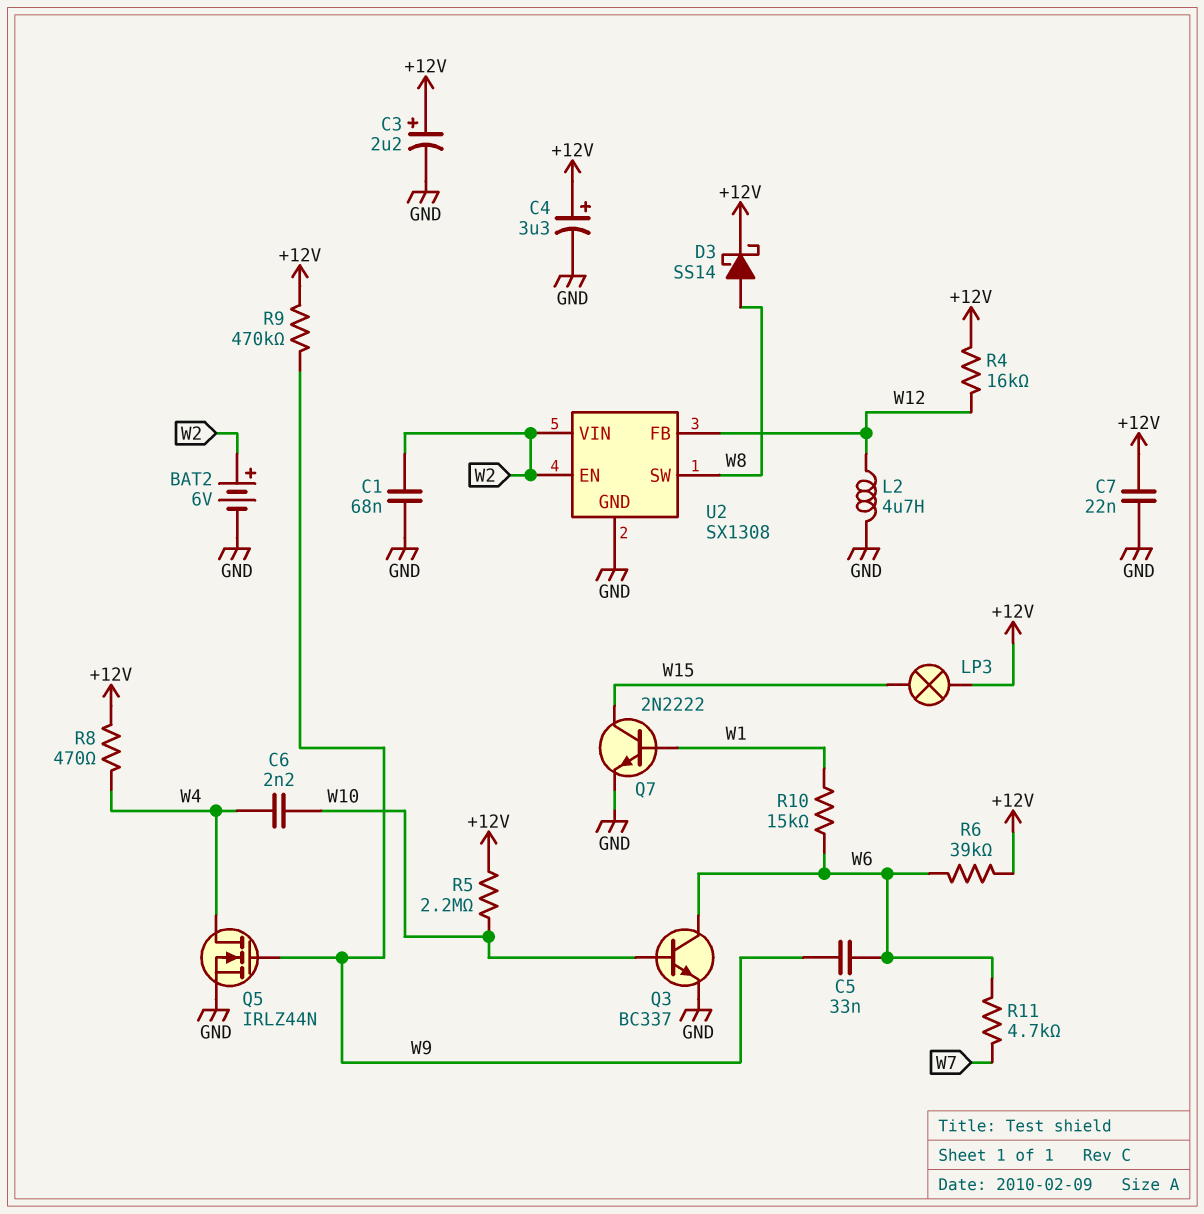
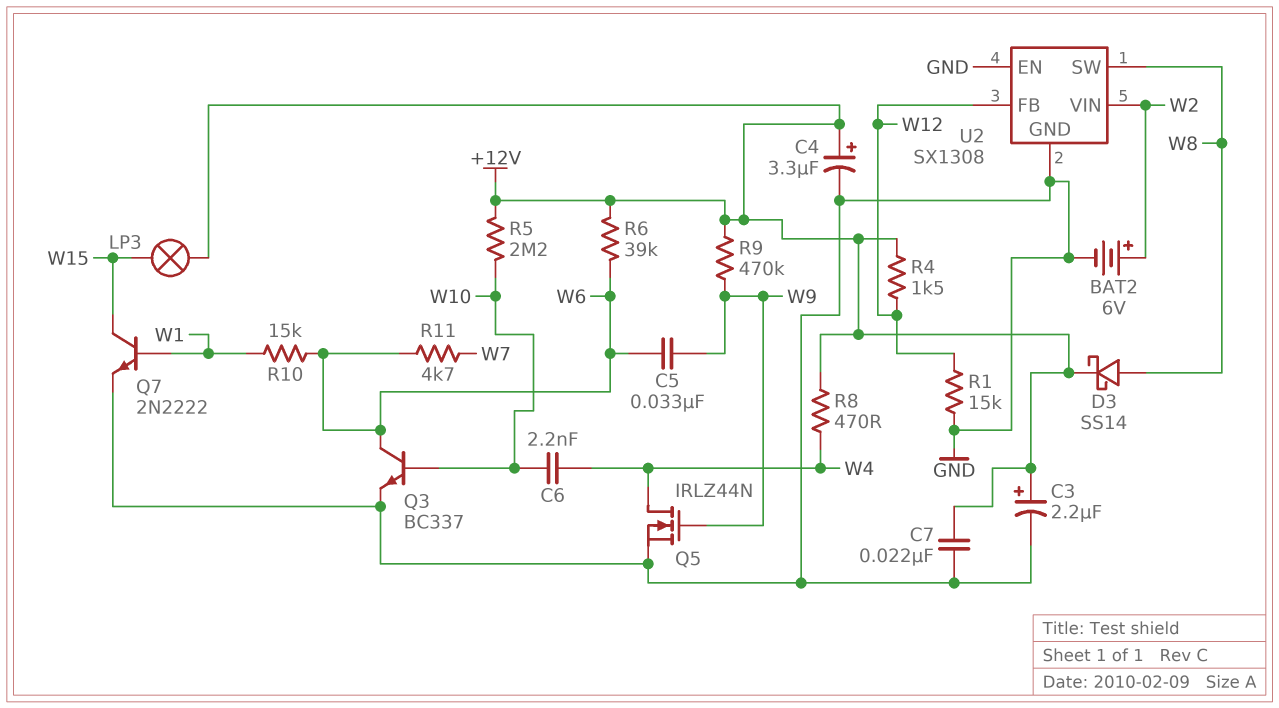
C1: 68nF (GND, W2) -> none
L2: 4.7uH (GND, W12) -> none
R1: none -> 15k (GND, W12)
R4: 16k (+12V, W12) -> 1.5k (+12V, W12)
U2 pin EN: W2 -> GND

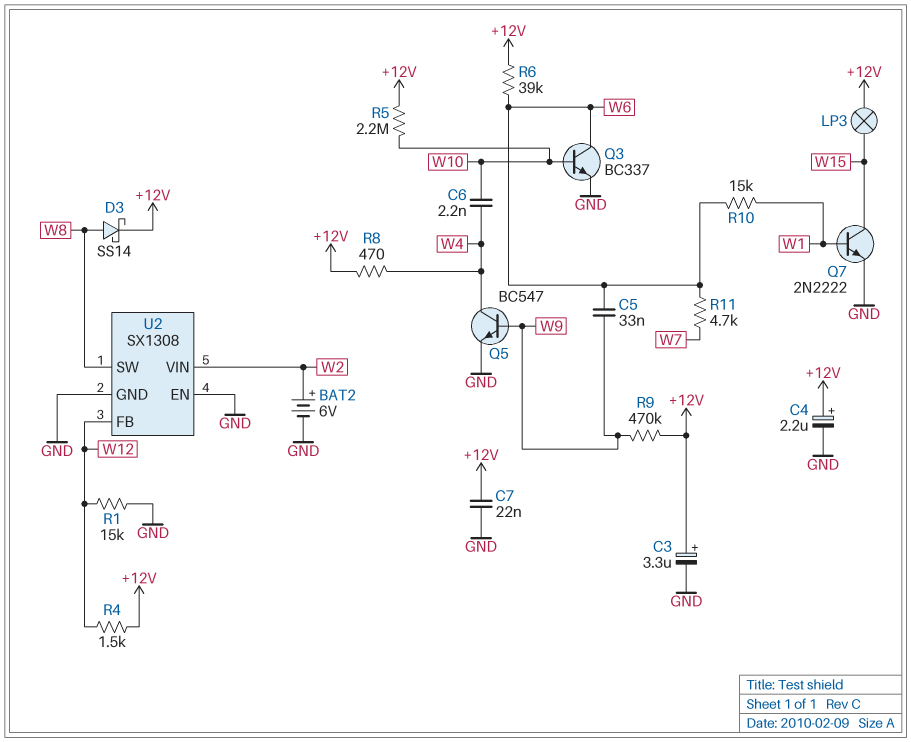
C3: 2.2uF (plus +12V, minus GND) -> 3.3uF (plus +12V, minus GND)
C4: 3.3uF (plus +12V, minus GND) -> 2.2uF (plus +12V, minus GND)
Q5: NMOS IRLZ44N (G W9, D W4, S GND) -> NPN BC547 (B W9, C W4, E GND)

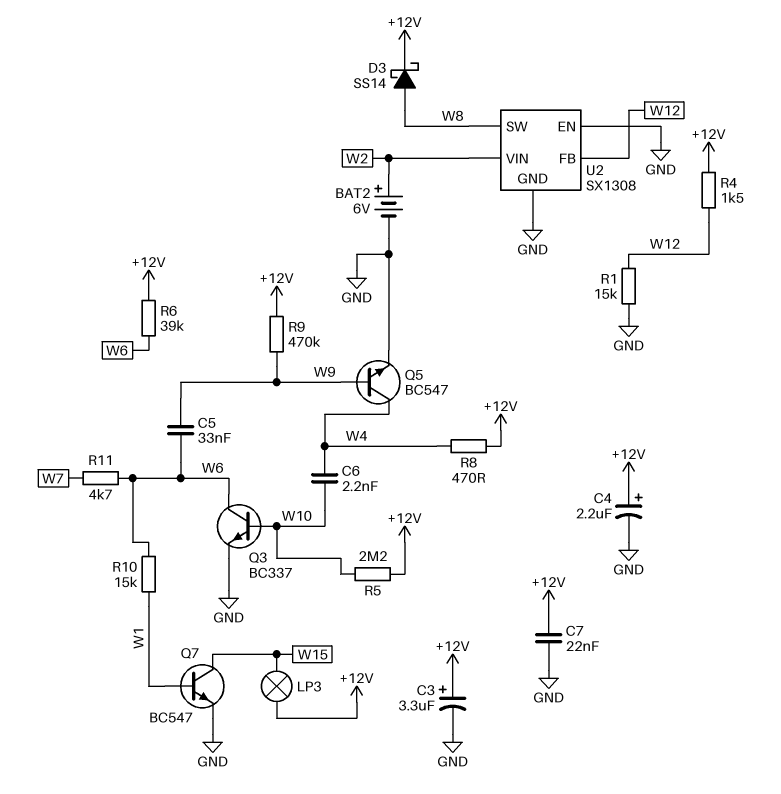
Q7: NPN 2N2222 (B W1, C W15, E GND) -> NPN BC547 (B W1, C W15, E GND)

